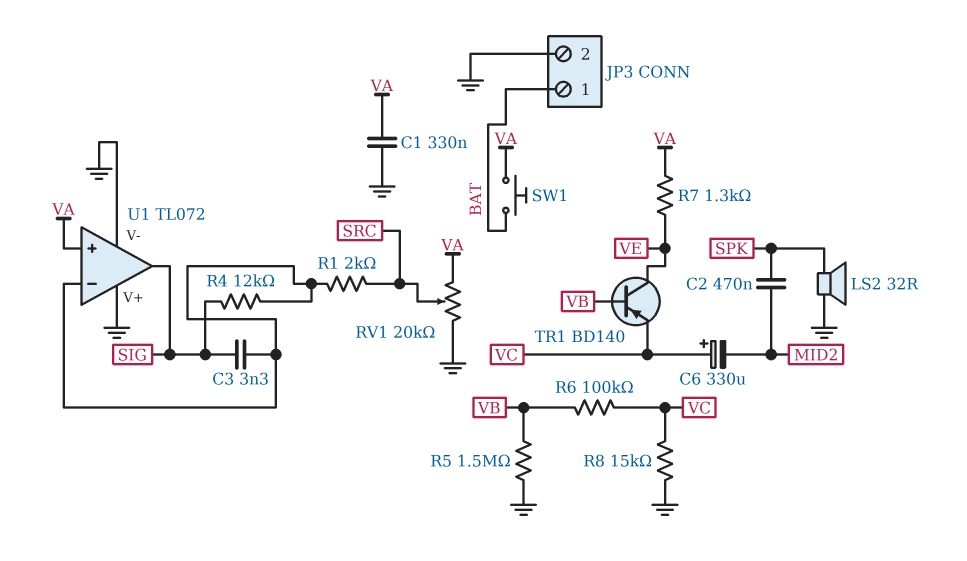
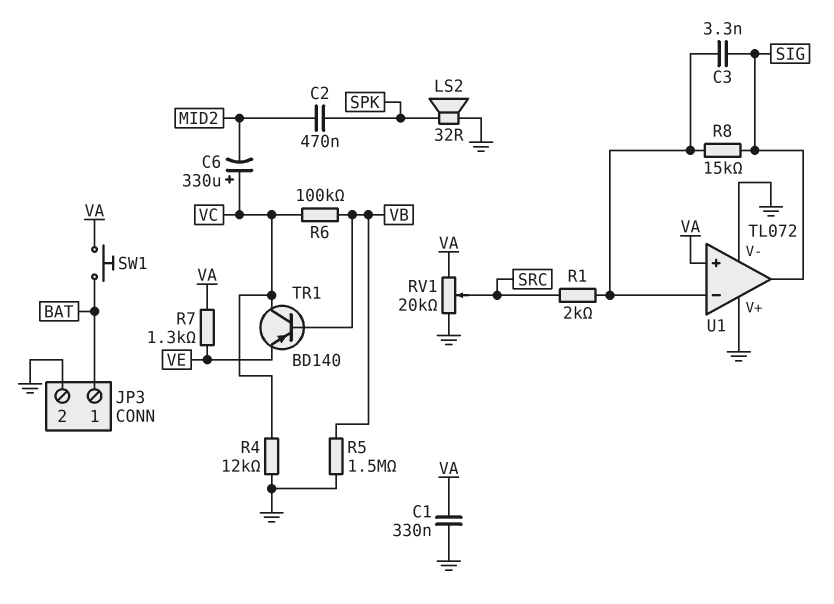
R4: 12k (SIG, U1/in-) -> 12k (GND, VC)
R8: 15k (GND, VC) -> 15k (SIG, U1/in-)
TR1: PNP BD140 (B VB, C VE, E VC) -> PNP BD140 (B VB, C VC, E VE)

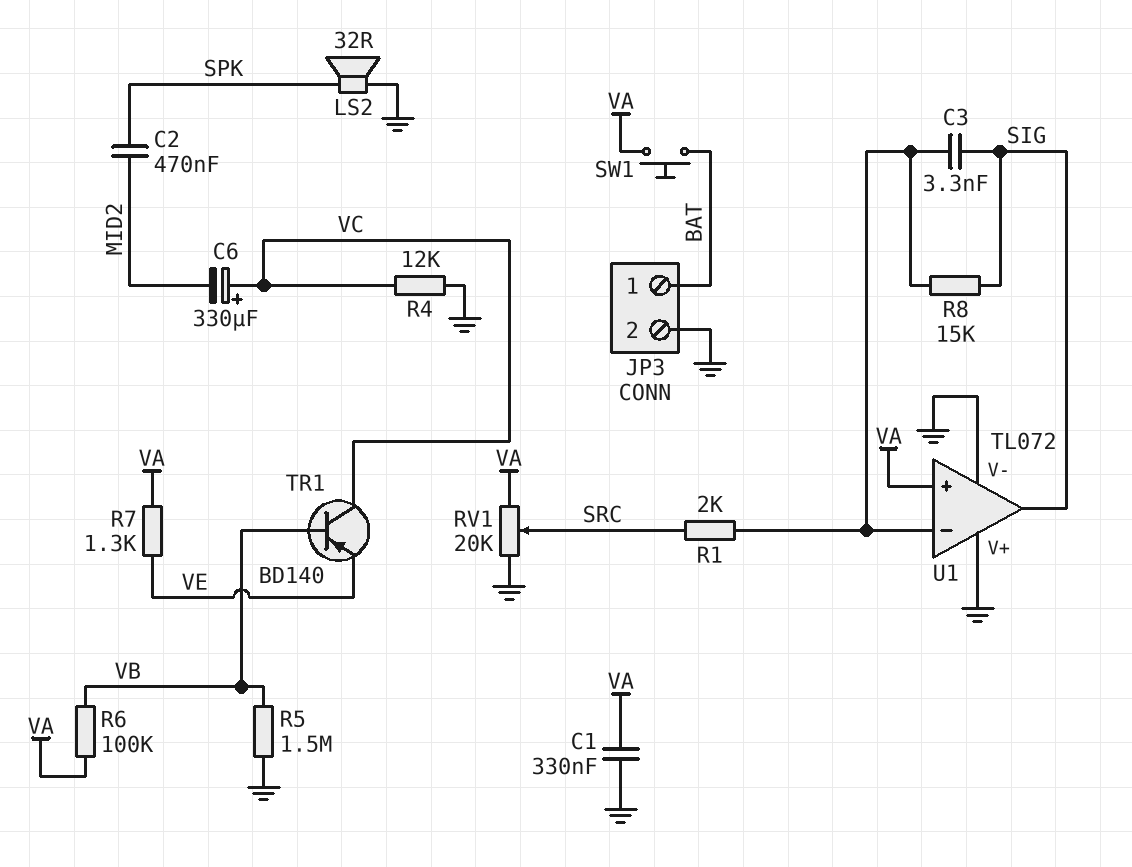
R6: 100k (VB, VC) -> 100k (VA, VB)

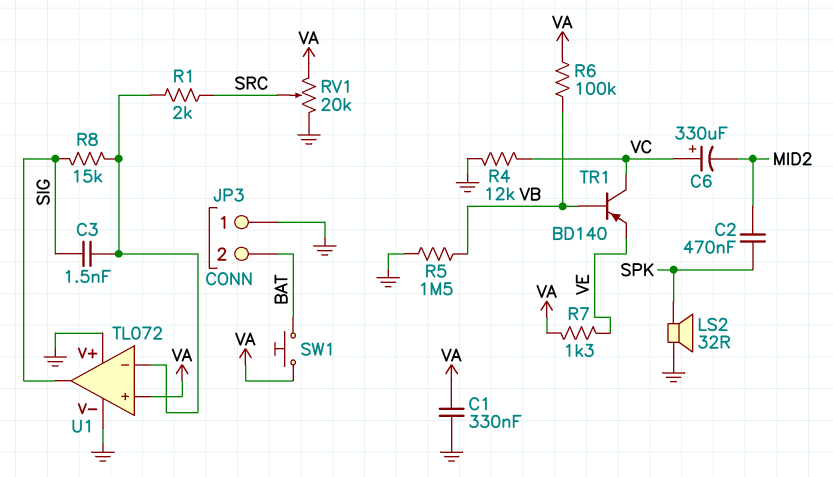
C3: 3.3nF (SIG, U1/in-) -> 1.5nF (SIG, U1/in-)
JP3 pin 1: BAT -> GND
JP3 pin 2: GND -> BAT

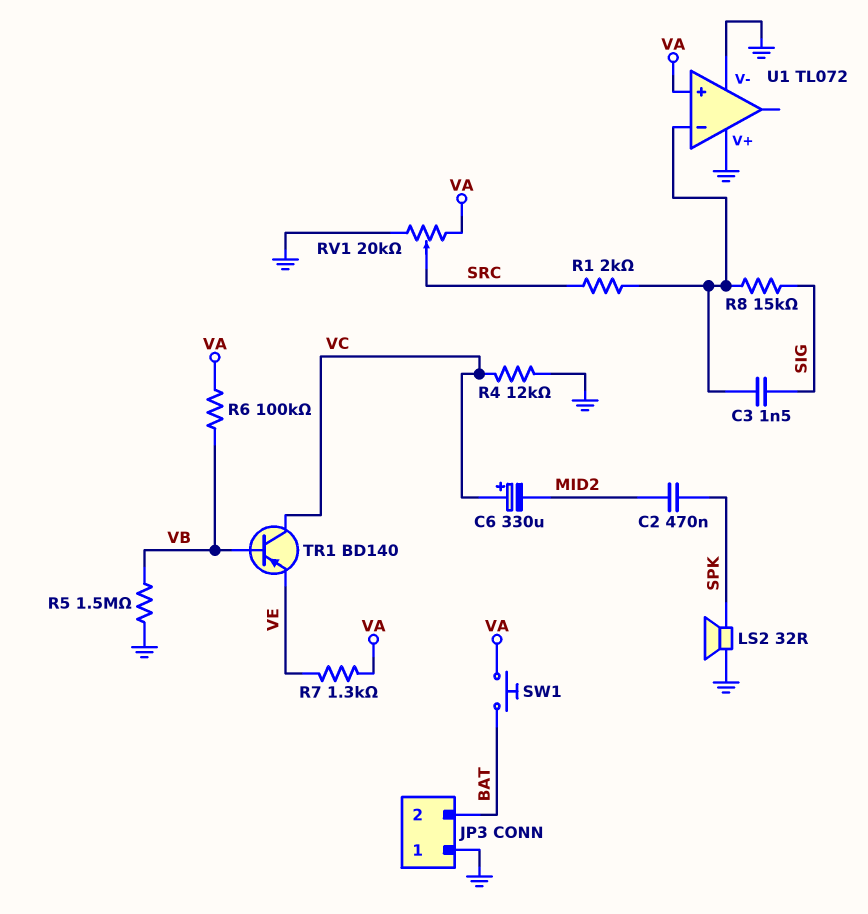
C1: 330nF (GND, VA) -> none
U1 pin out: SIG -> none

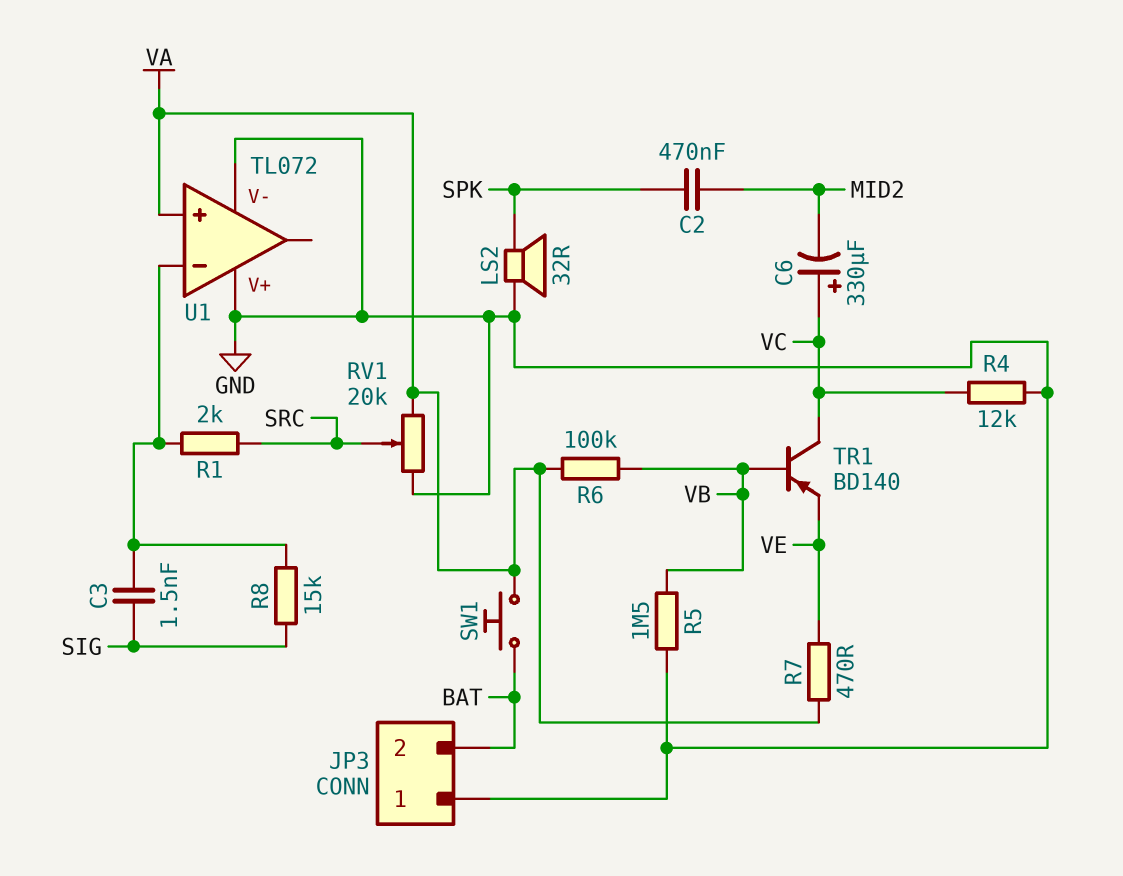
R7: 1.3k (VA, VE) -> 470 (VA, VE)

